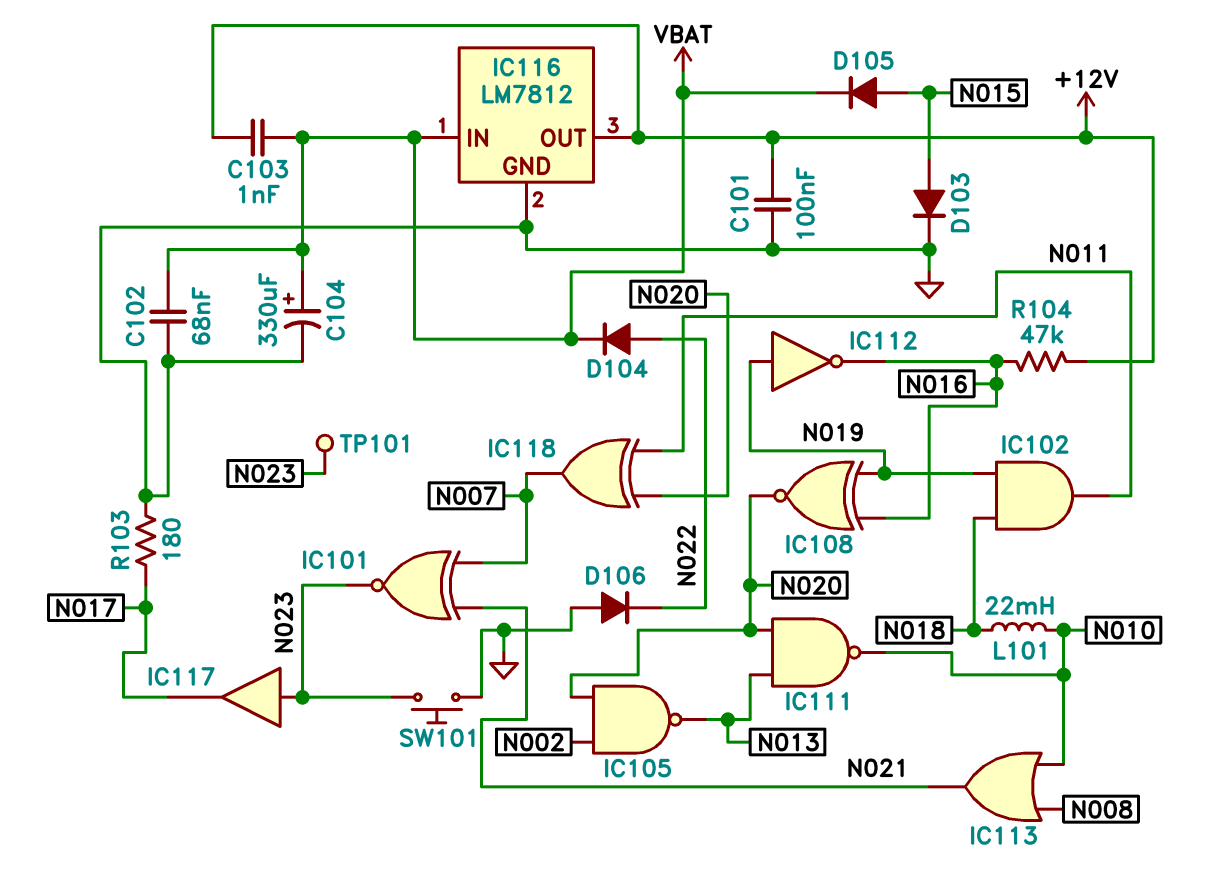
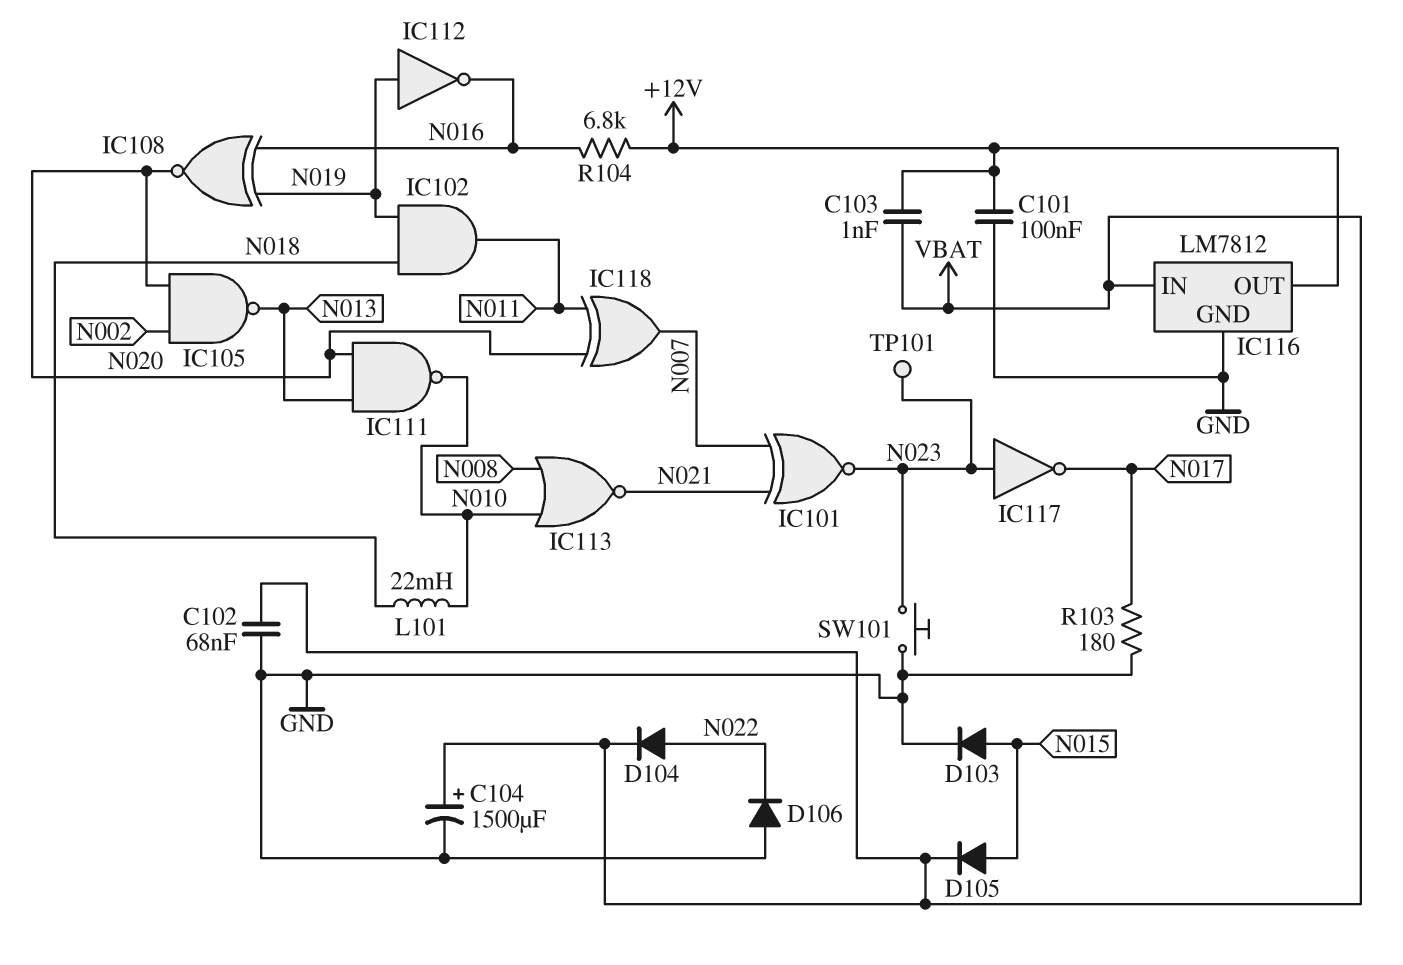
C104: 330uF (plus VBAT, minus GND) -> 1500uF (plus VBAT, minus GND)
IC113: OR (in N008, in N010, out N021) -> NOR (in N008, in N010, out N021)
IC117: buffer (in N023, out N017) -> NOT (in N023, out N017)
R104: 47k (+12V, N016) -> 6.8k (+12V, N016)

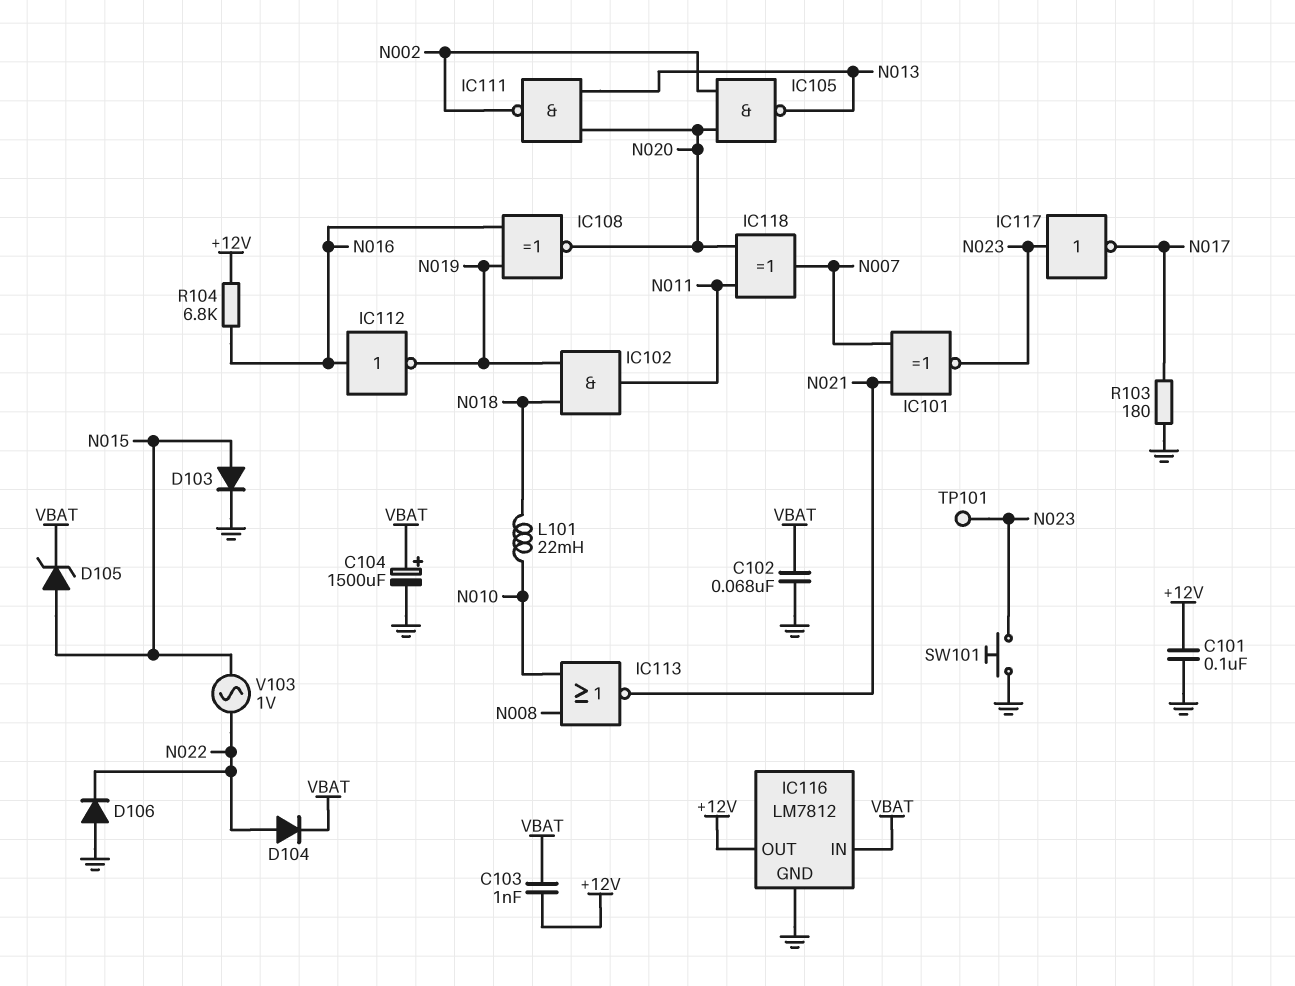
D105: diode (A N015, K VBAT) -> zener (A N015, K VBAT)
IC111: NAND (in N013, in N020, out N010) -> NAND (in N013, in N020, out N002)
IC112: NOT (in N019, out N016) -> NOT (in N016, out N019)
V103: none -> AC 1V (N015, N022)

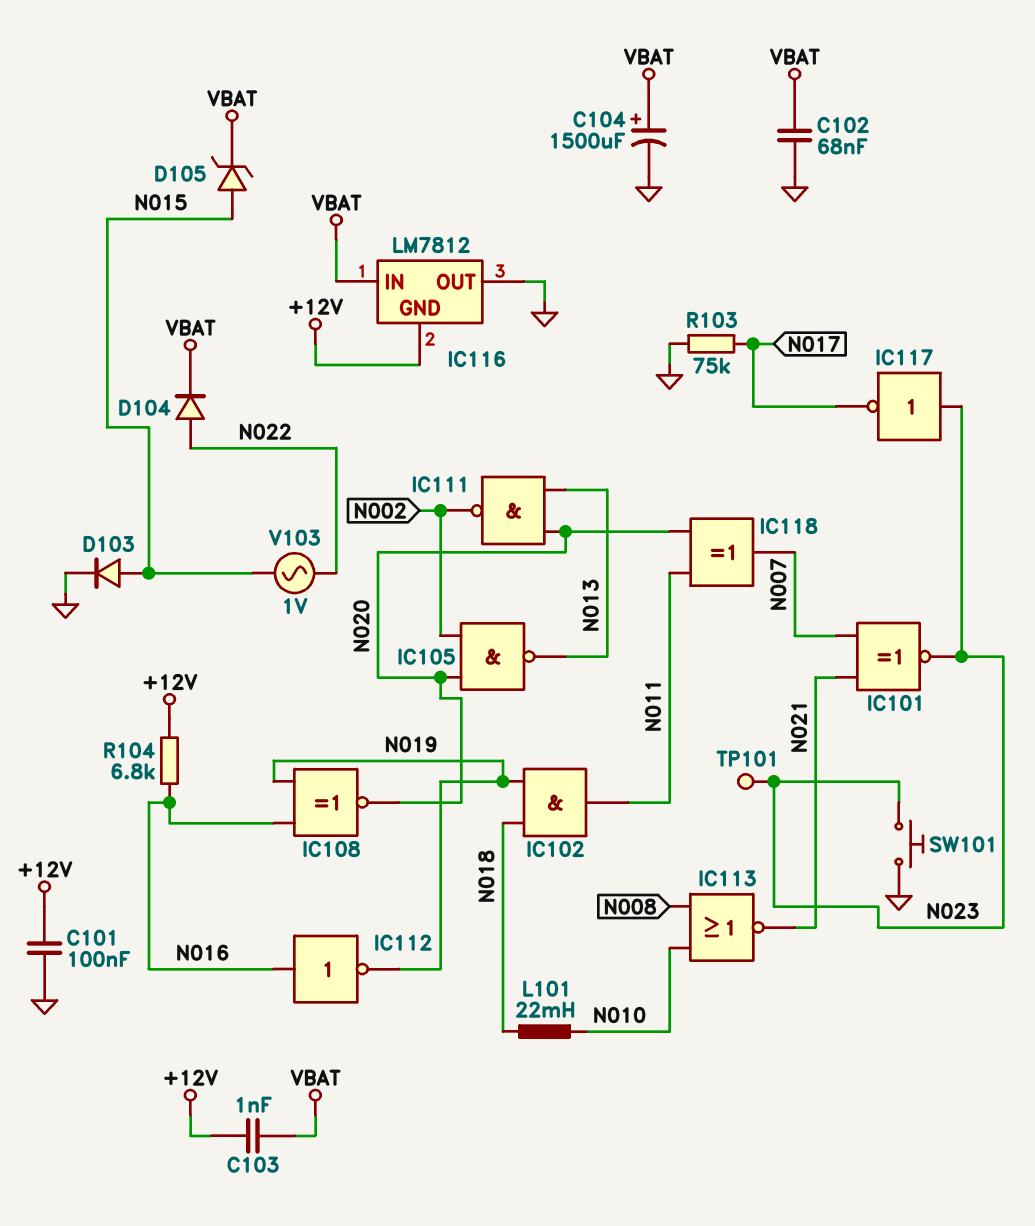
D106: diode (A GND, K N022) -> none
IC116 pin GND: GND -> +12V
IC116 pin OUT: +12V -> GND
R103: 180 (GND, N017) -> 75k (GND, N017)

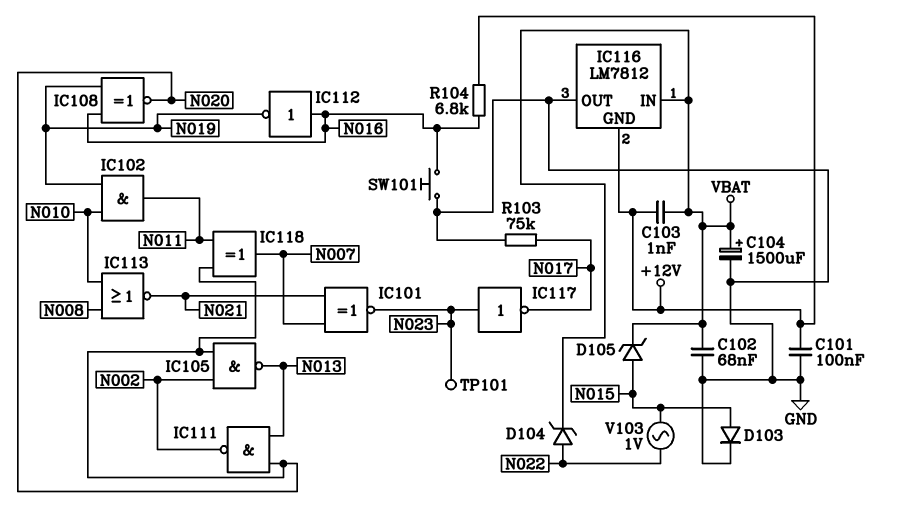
D104: diode (A N022, K VBAT) -> zener (A N022, K VBAT)
IC102: AND (in N018, in N019, out N011) -> AND (in N010, in N019, out N011)
L101: 22mH (N010, N018) -> none
SW101: button (GND, N023) -> button (GND, N016)

